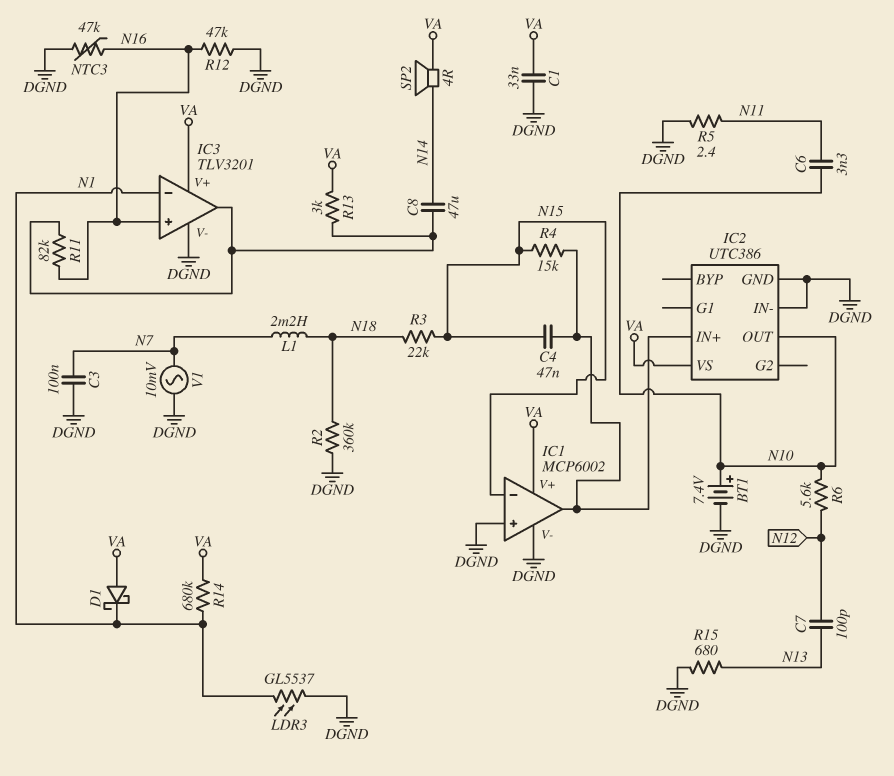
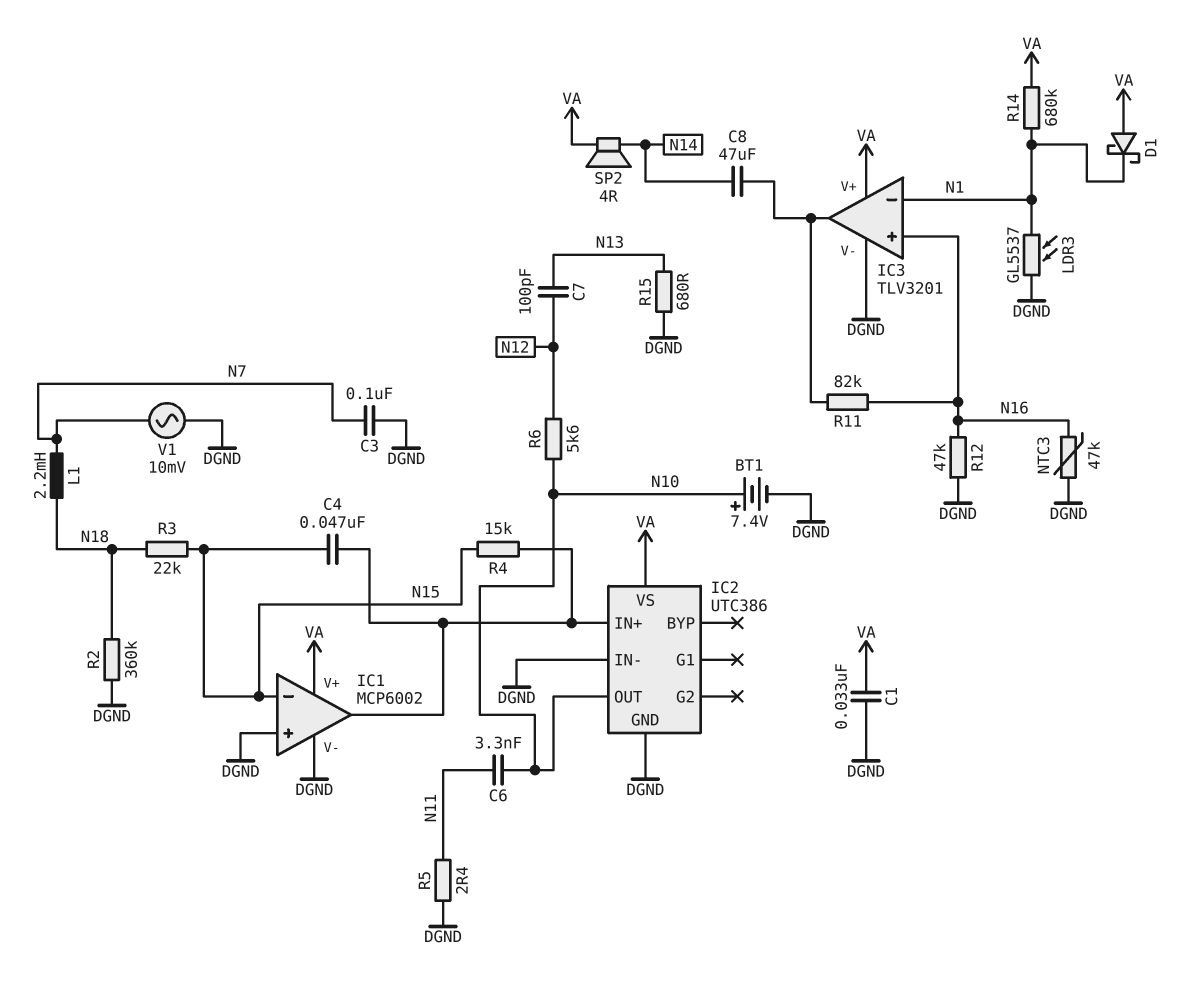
R13: 3k (IC3/out, VA) -> none

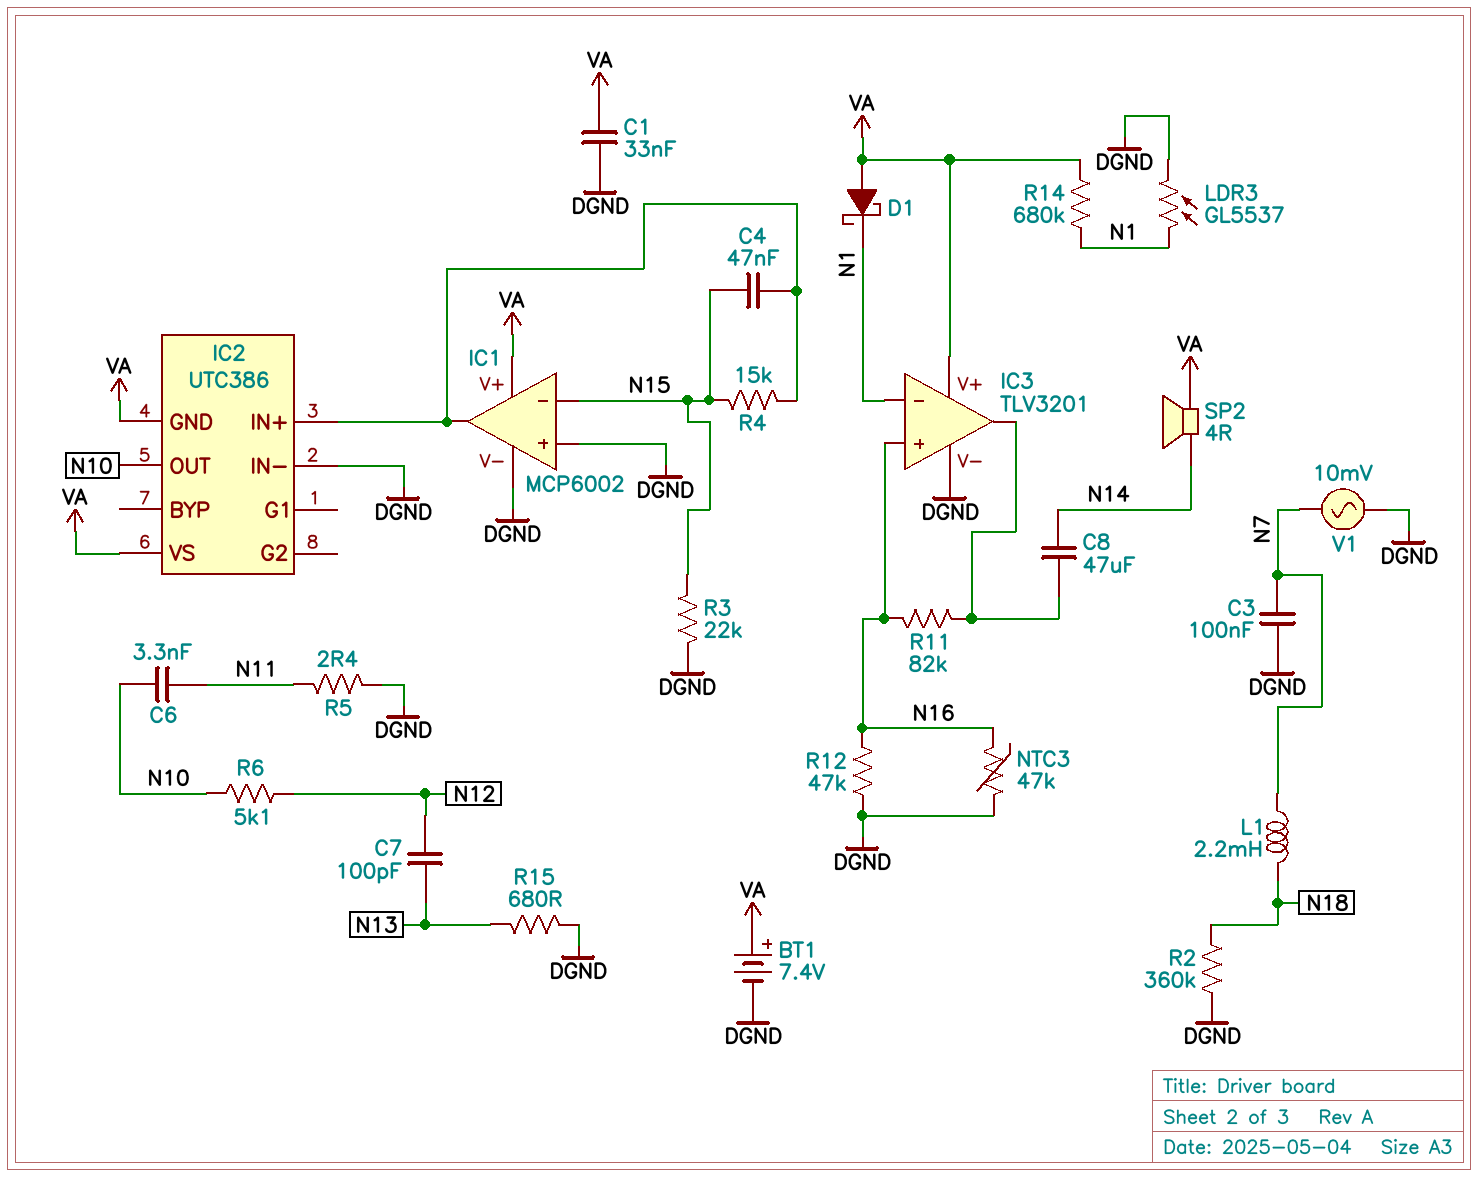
BT1: 7.4V (plus N10, minus DGND) -> 7.4V (plus VA, minus DGND)
IC2 pin GND: DGND -> VA
R3: 22k (N15, N18) -> 22k (DGND, N15)
R6: 5.6k (N10, N12) -> 5.1k (N10, N12)

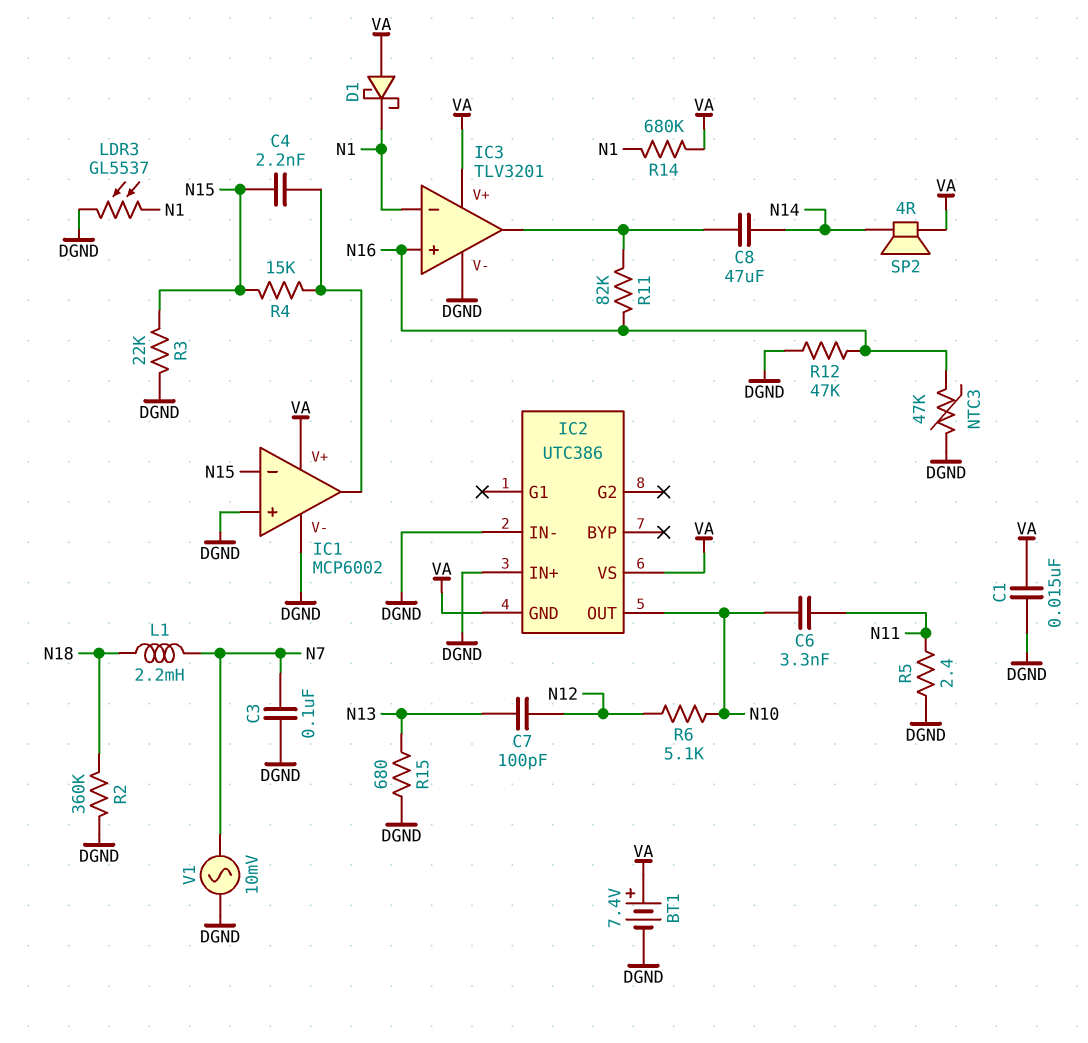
C1: 33nF (DGND, VA) -> 15nF (DGND, VA)
C4: 47nF (IC1/out, N15) -> 2.2nF (IC1/out, N15)
IC2 pin IN+: IC1/out -> DGND

